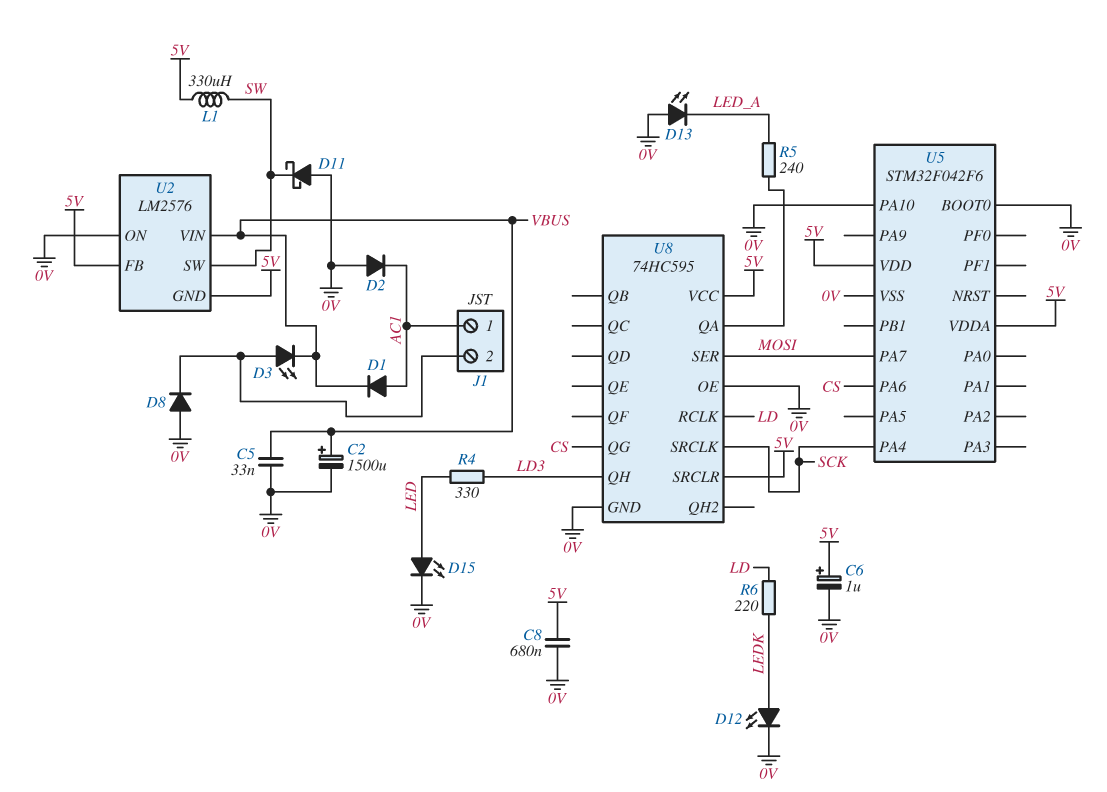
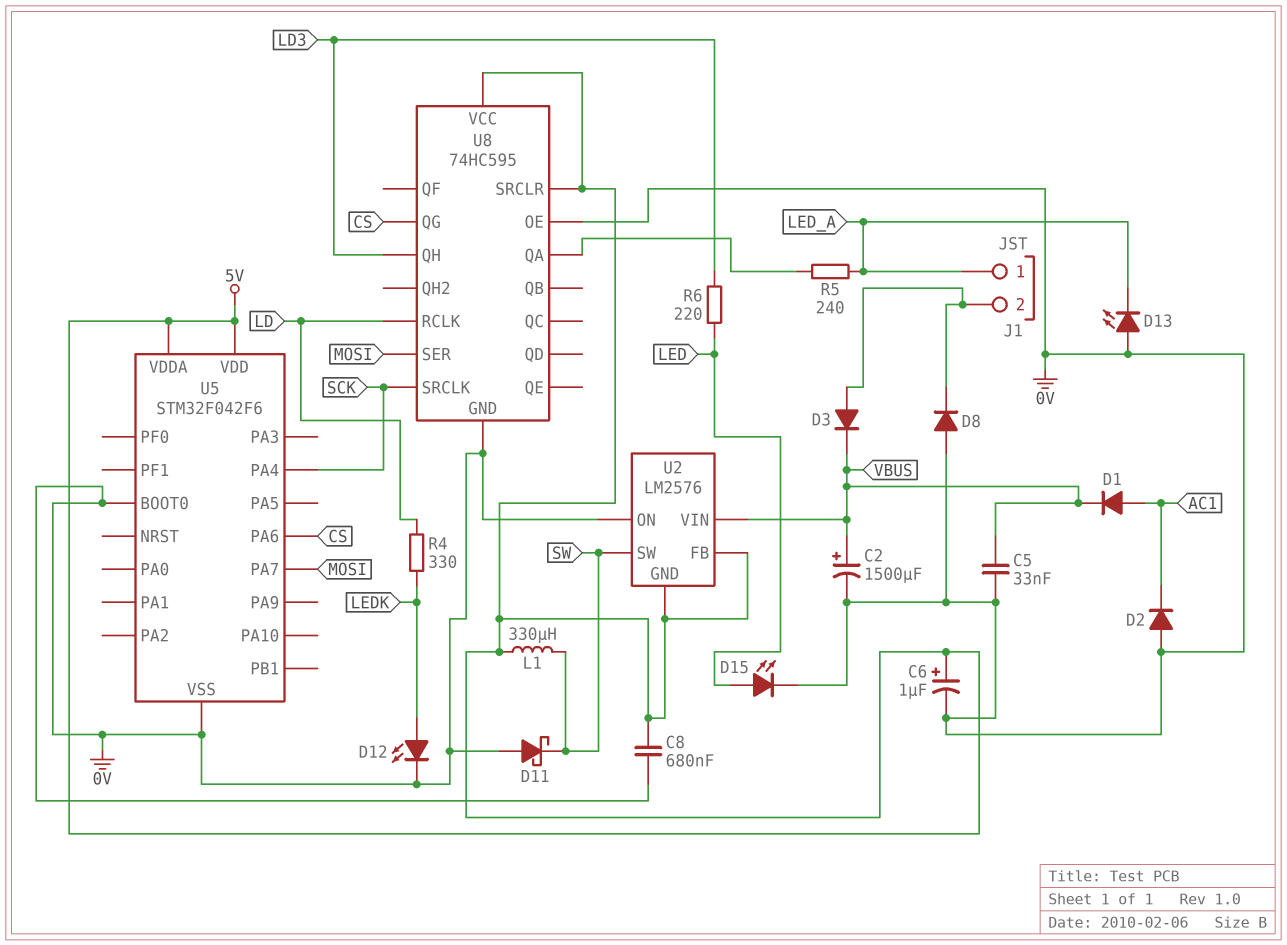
D3: LED (A J1/2, K VBUS) -> diode (A J1/2, K VBUS)
J1 pin 1: AC1 -> LED_A
R4: 330 (LD3, LED) -> 330 (LD, LEDK)
R6: 220 (LD, LEDK) -> 220 (LD3, LED)
U5 pin PA10: 0V -> none

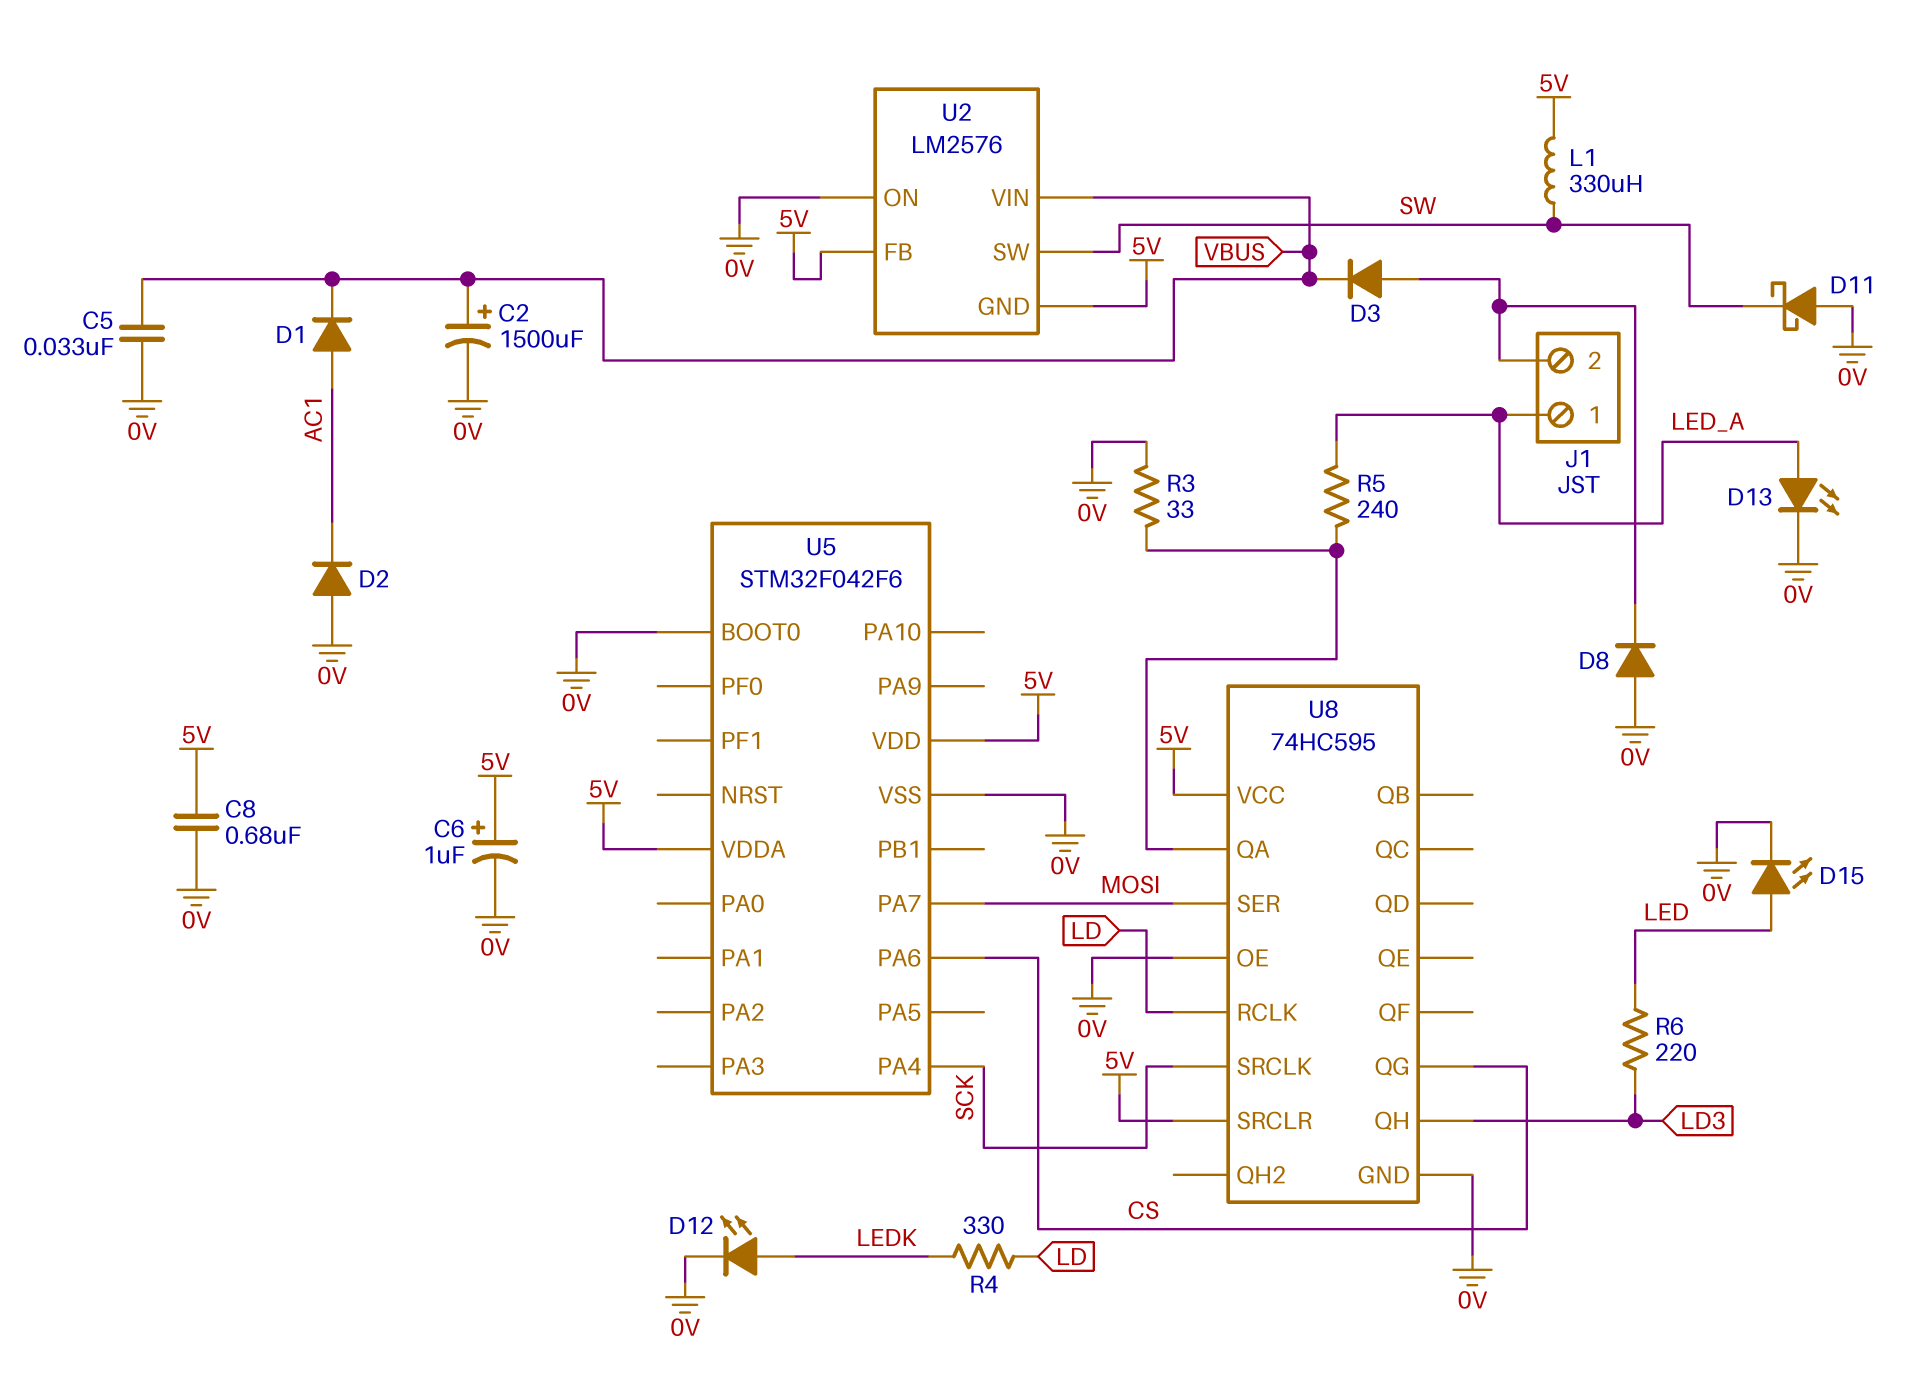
D13: LED (A 0V, K LED_A) -> LED (A LED_A, K 0V)
R3: none -> 33 (0V, U8/QA)

